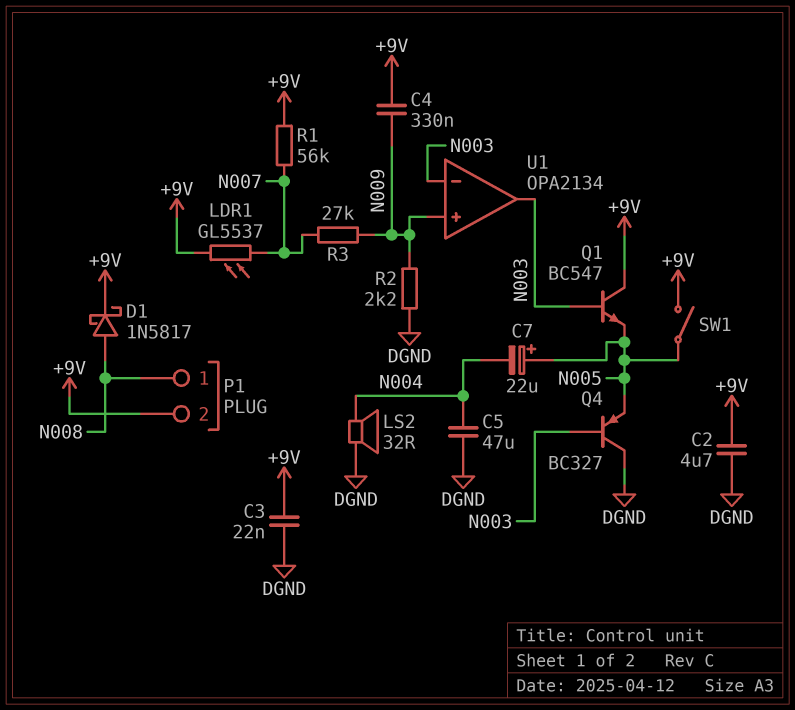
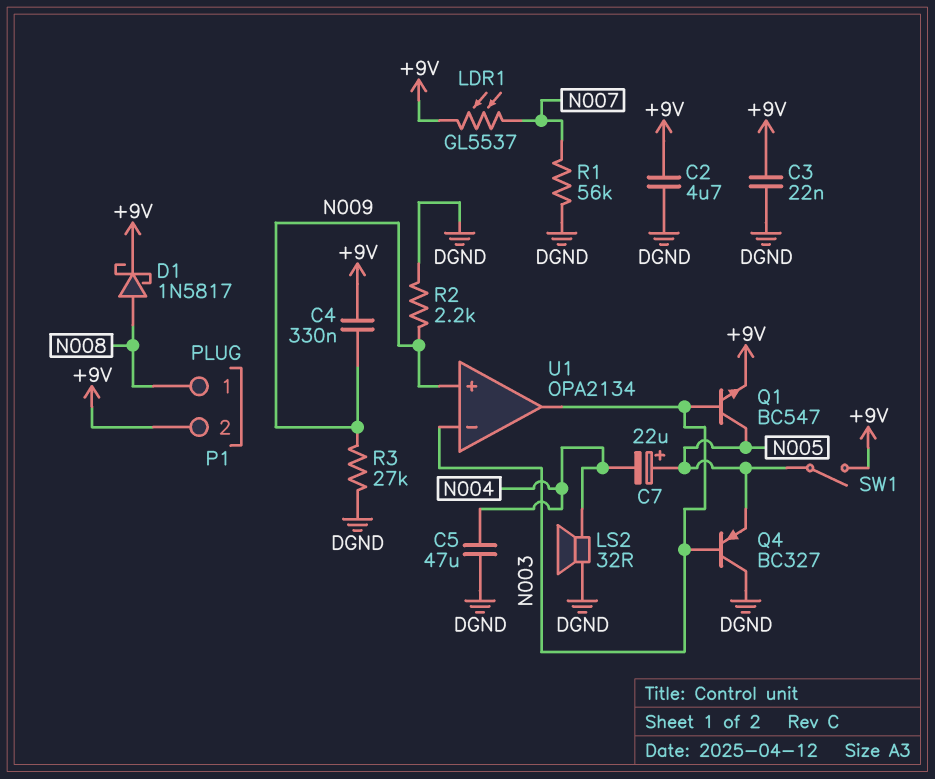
Q1: NPN BC547 (B N003, C +9V, E N005) -> NPN BC547 (B N003, C N005, E +9V)
R1: 56k (+9V, N007) -> 56k (DGND, N007)
R3: 27k (N007, N009) -> 27k (DGND, N009)

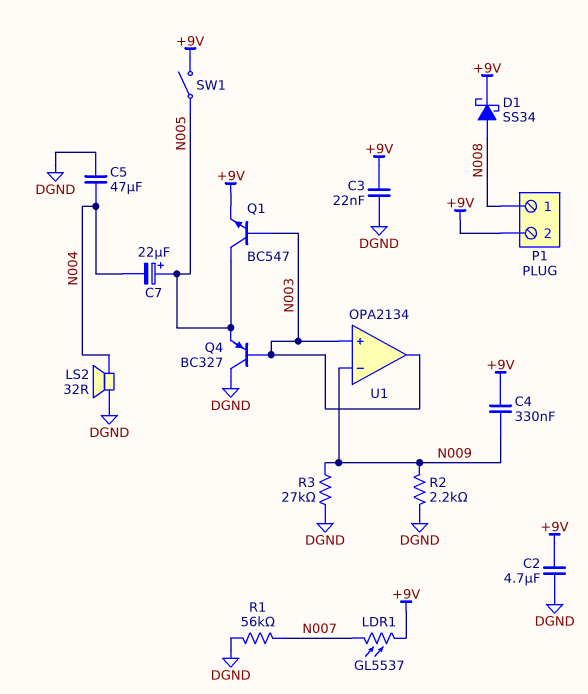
D1: schottky 1N5817 (A N008, K +9V) -> schottky SS34 (A N008, K +9V)
U1 pin in+: N009 -> N003
U1 pin in-: N003 -> N009

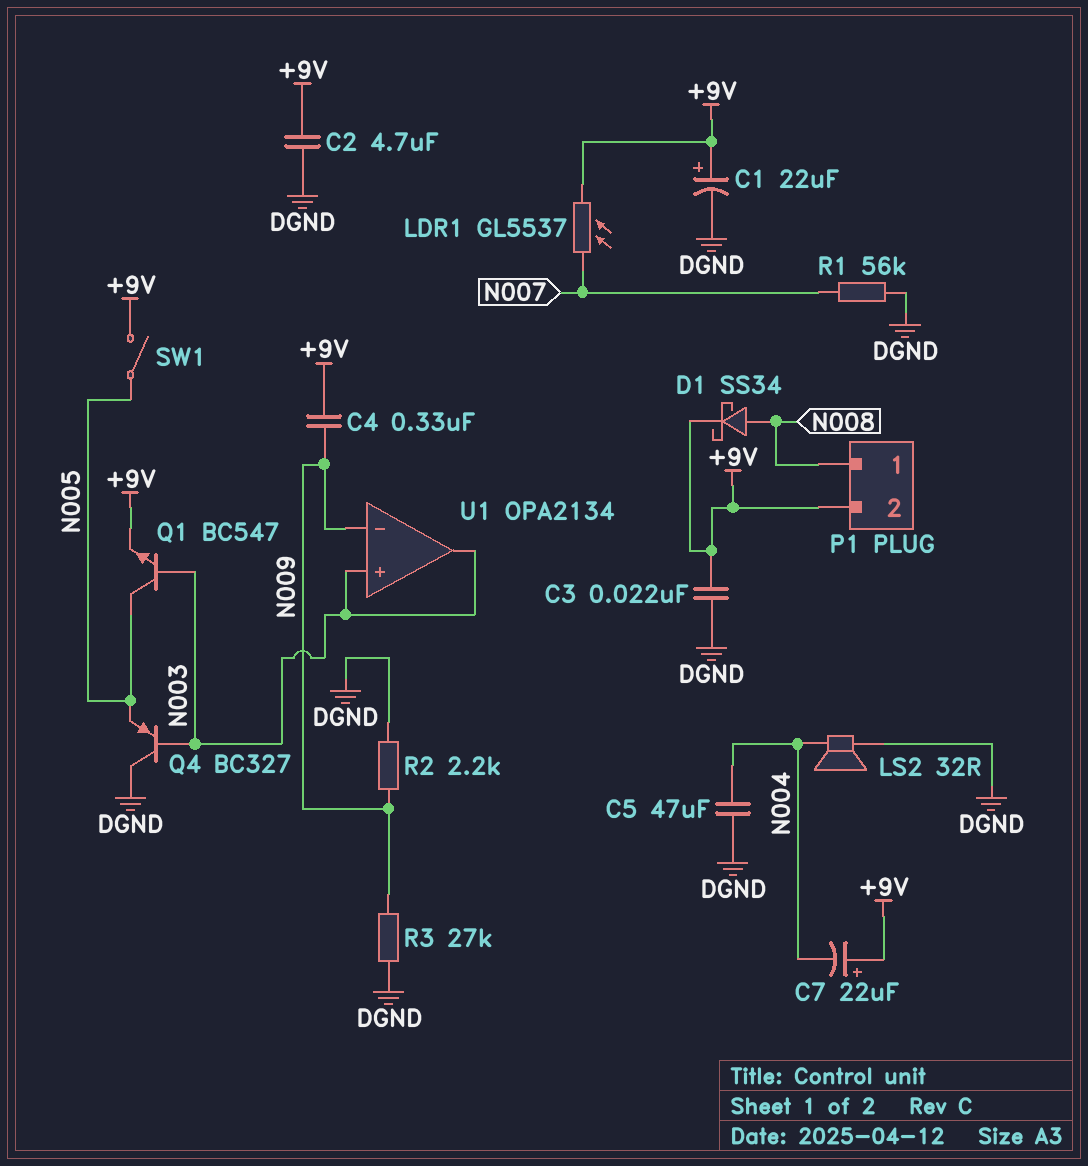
C1: none -> 22uF (plus +9V, minus DGND)
C7: 22uF (plus N005, minus N004) -> 22uF (plus +9V, minus N004)

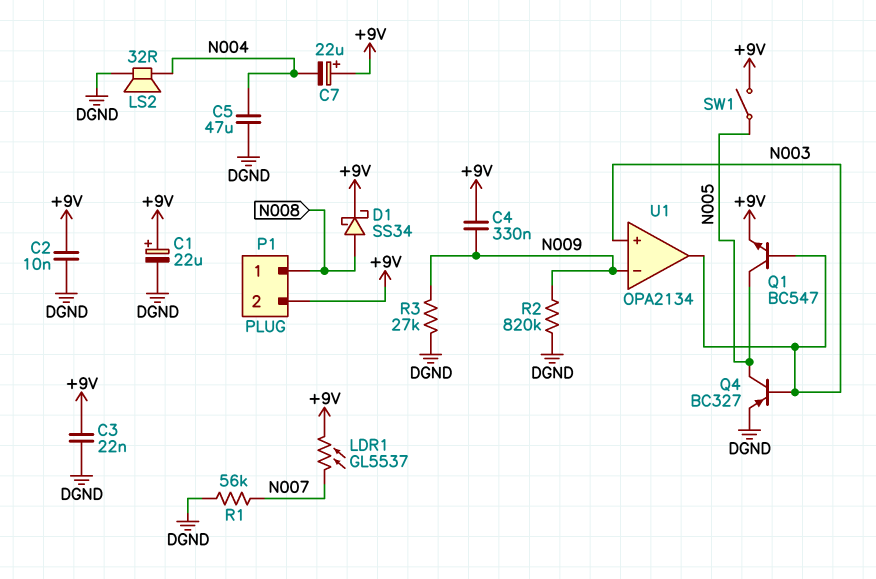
C2: 4.7uF (+9V, DGND) -> 10nF (+9V, DGND)
Q4: PNP BC327 (B N003, C DGND, E N005) -> PNP BC327 (B N003, C N005, E DGND)
R2: 2.2k (DGND, N009) -> 820k (DGND, N009)

